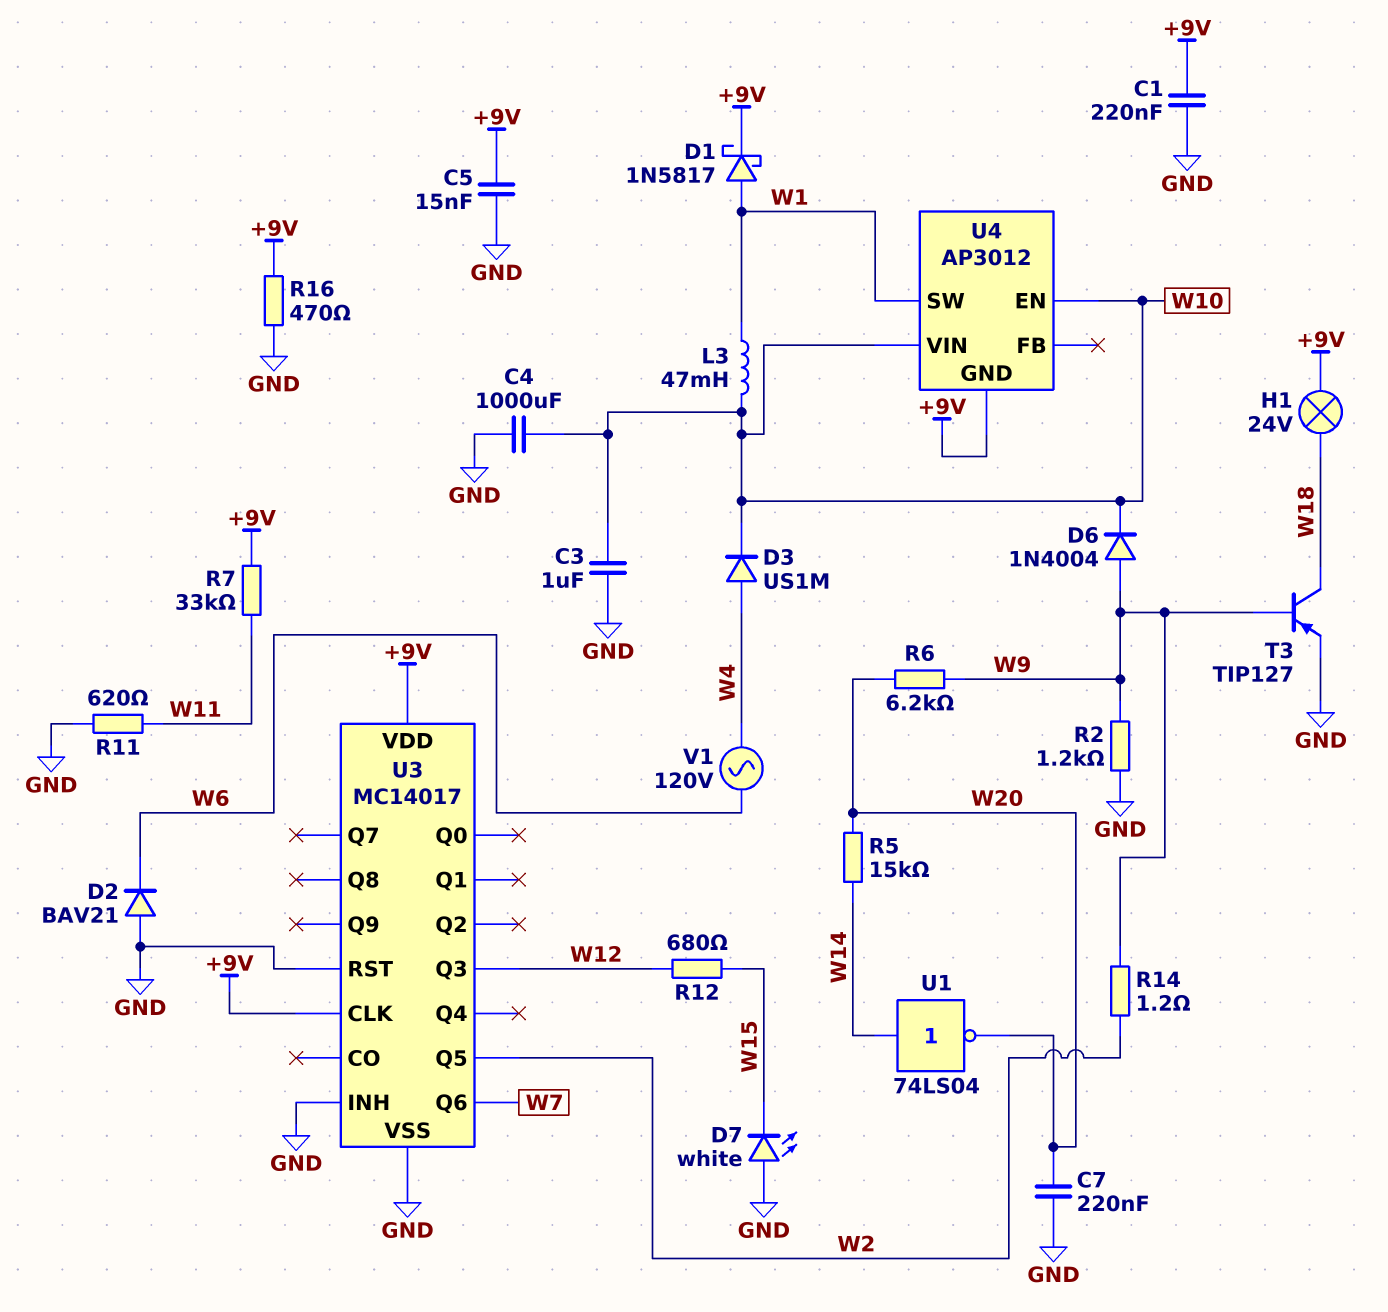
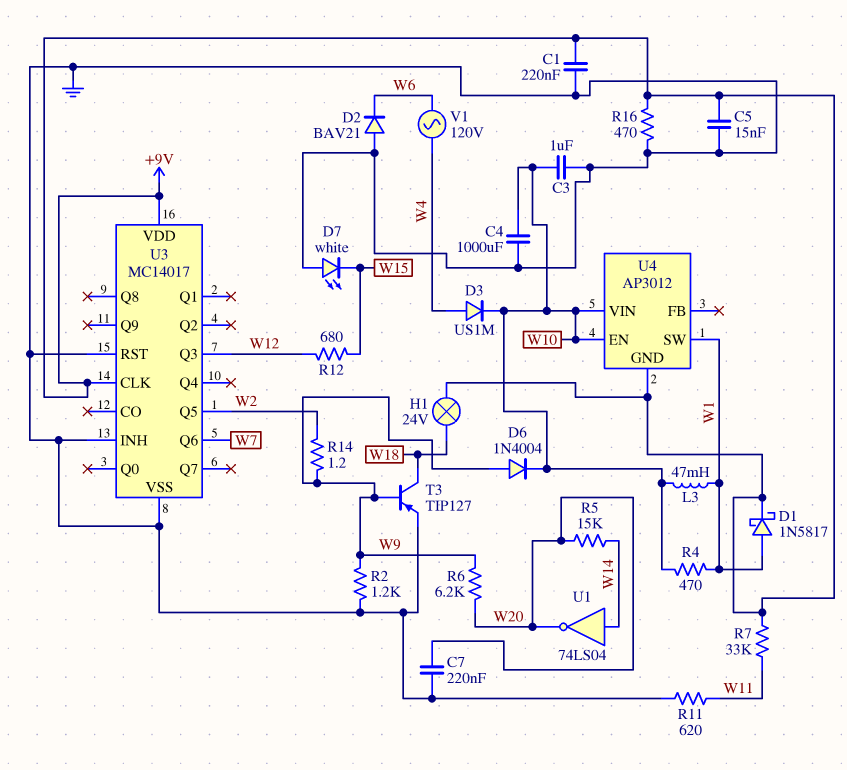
R4: none -> 470 (W1, W10)

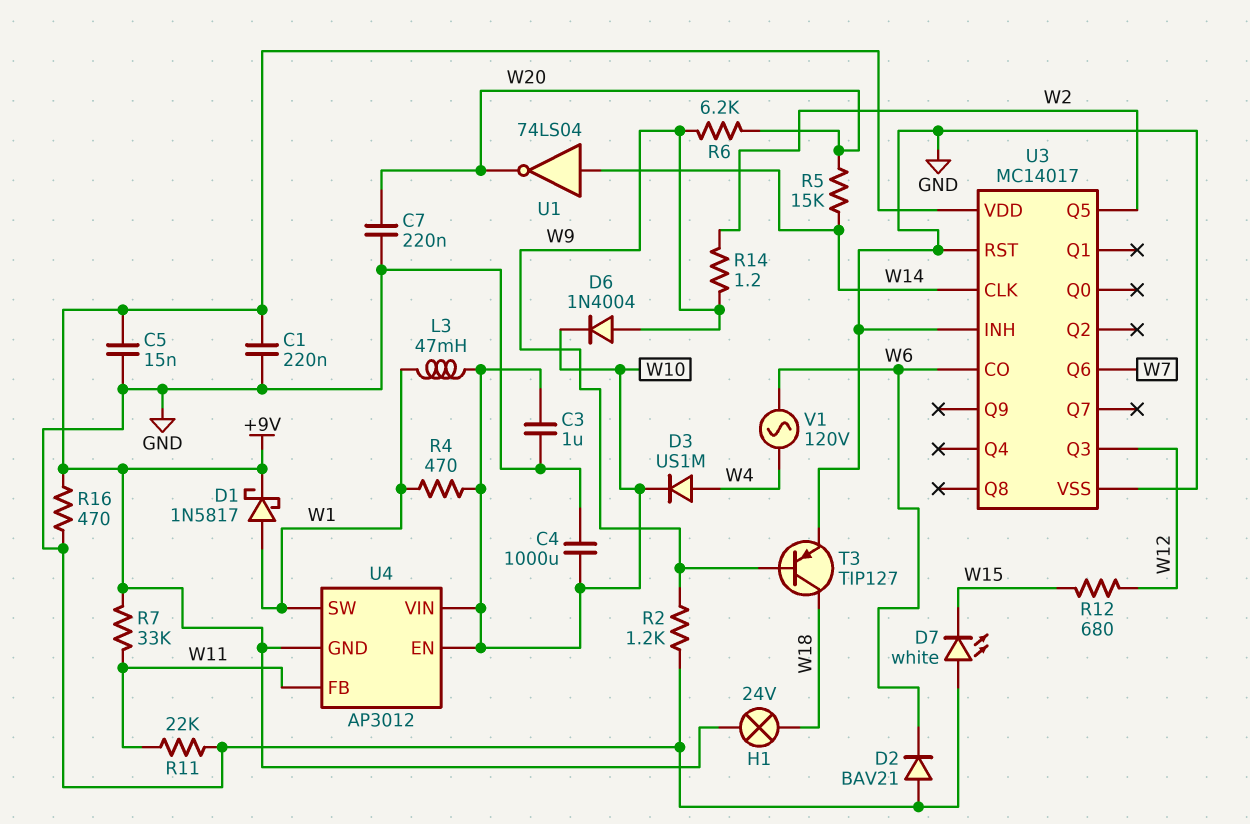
R11: 620 (GND, W11) -> 22k (GND, W11)
U3 pin CLK: +9V -> W14
U3 pin CO: none -> W6
U4 pin FB: none -> W11

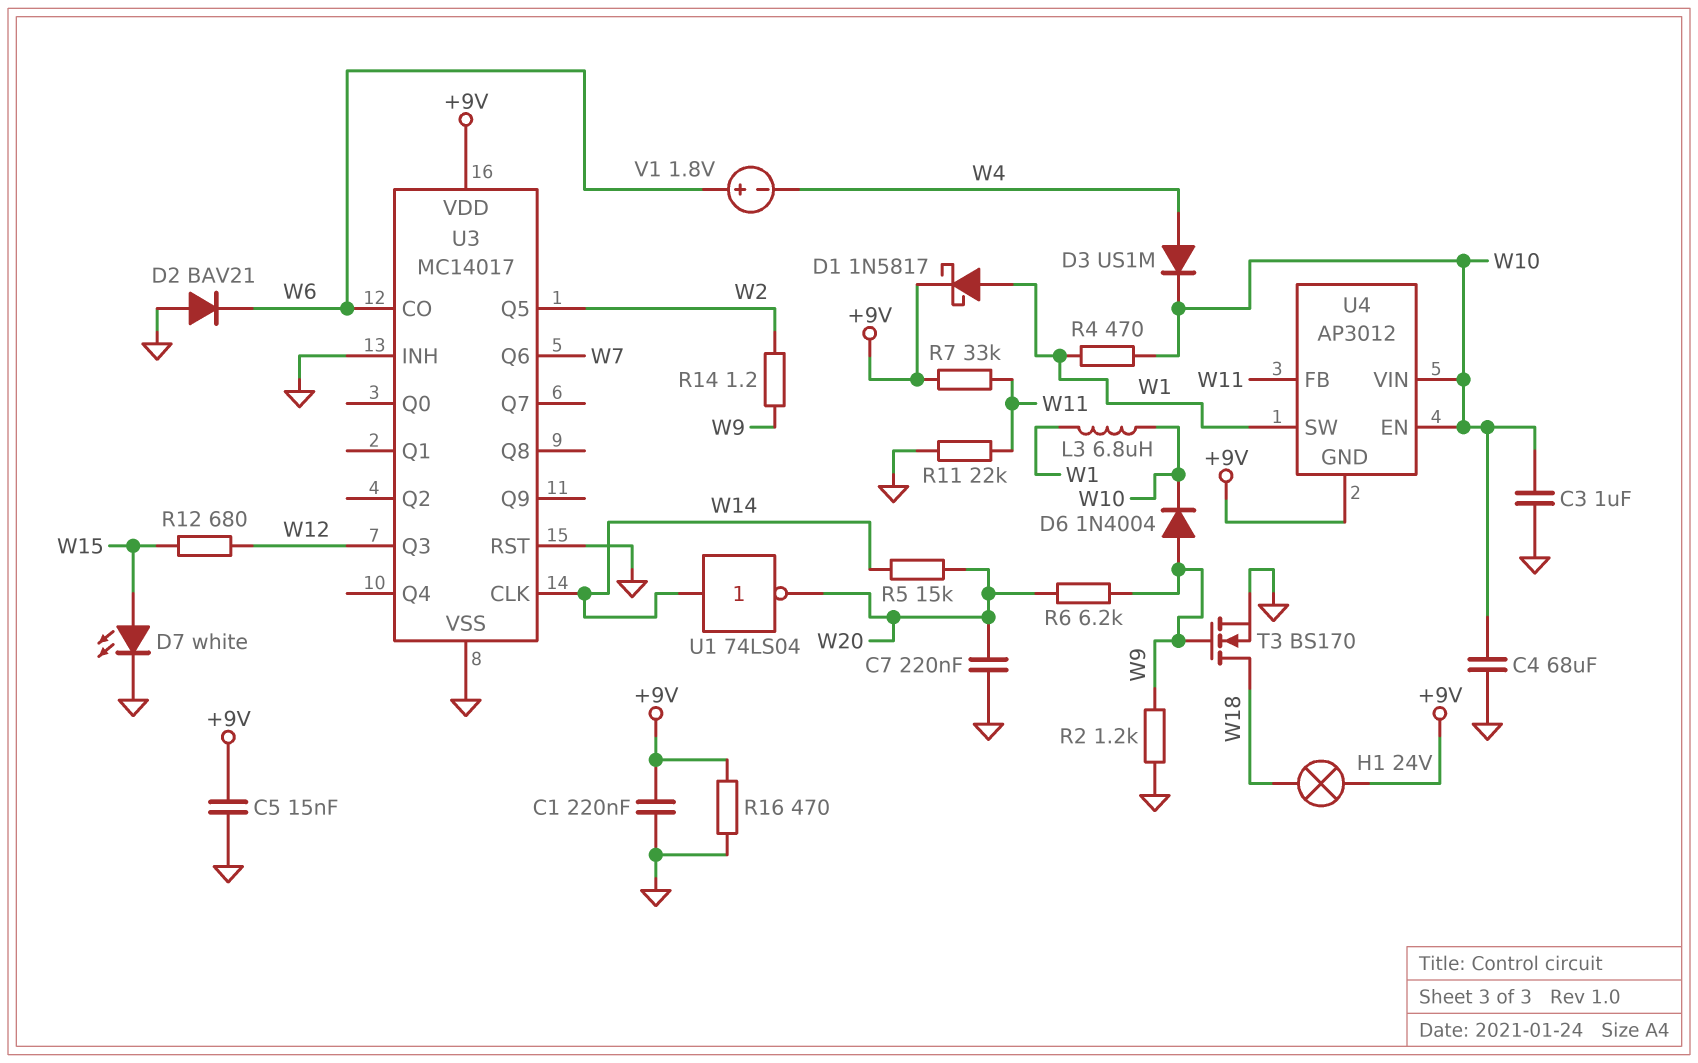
C4: 1000uF (GND, W10) -> 68uF (GND, W10)
D7: LED white (A GND, K W15) -> LED white (A W15, K GND)
L3: 47mH (W1, W10) -> 6.8uH (W1, W10)
T3: PNP TIP127 (B W9, C W18, E GND) -> NMOS BS170 (G W9, D W18, S GND)
V1: AC 120V (W4, W6) -> 1.8V (plus W6, minus W4)

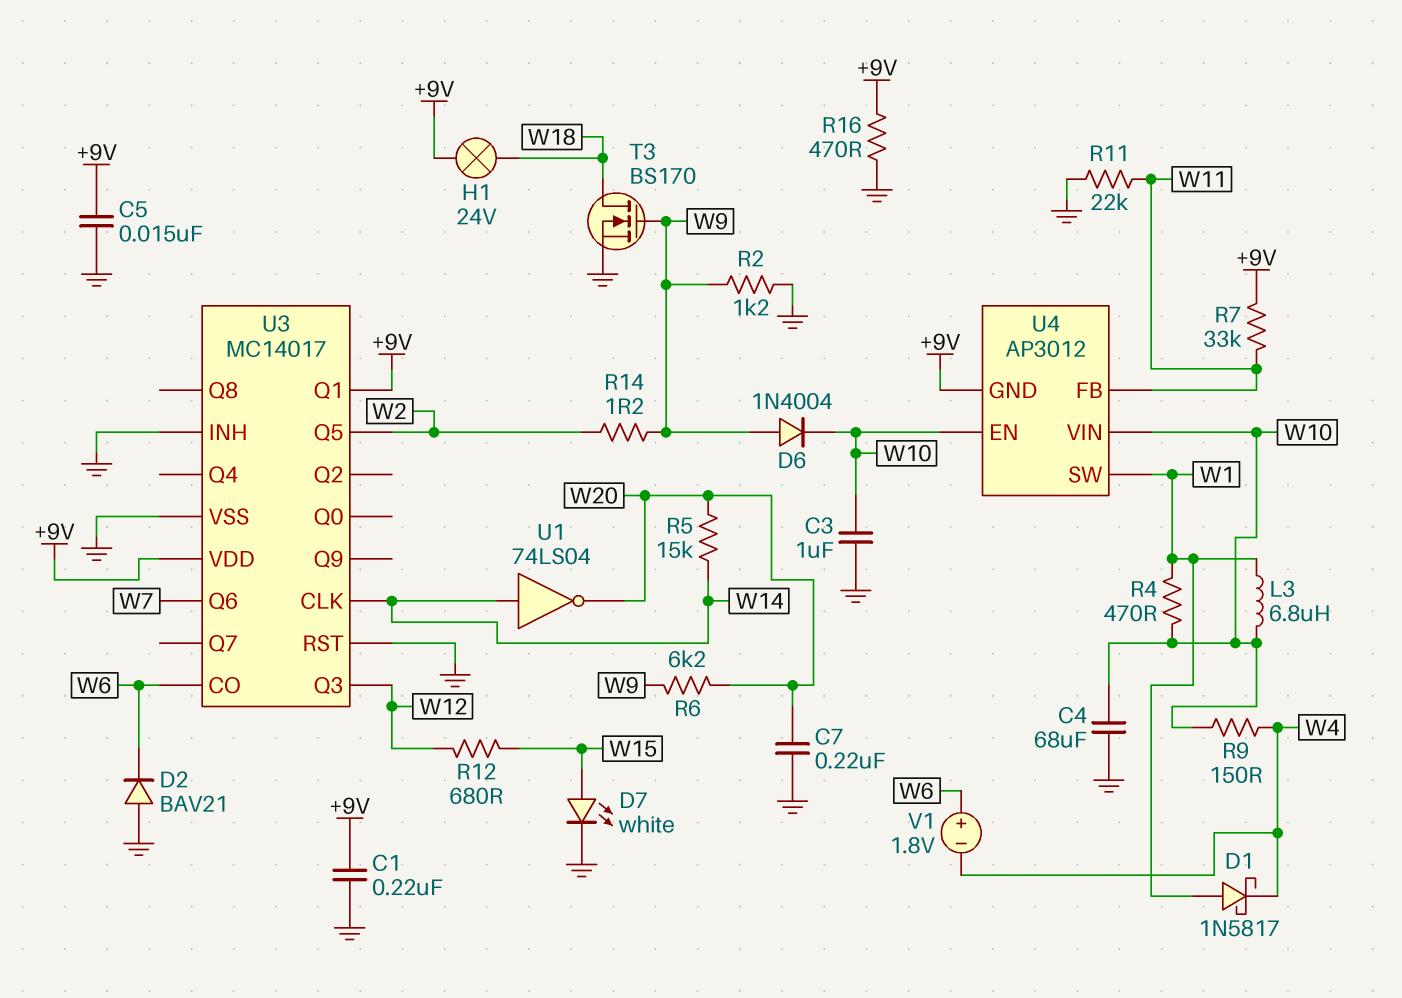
D1: schottky 1N5817 (A W1, K +9V) -> schottky 1N5817 (A W1, K W4)
D3: diode US1M (A W4, K W10) -> none
R9: none -> 150 (W4, W10)
U3 pin Q1: none -> +9V

